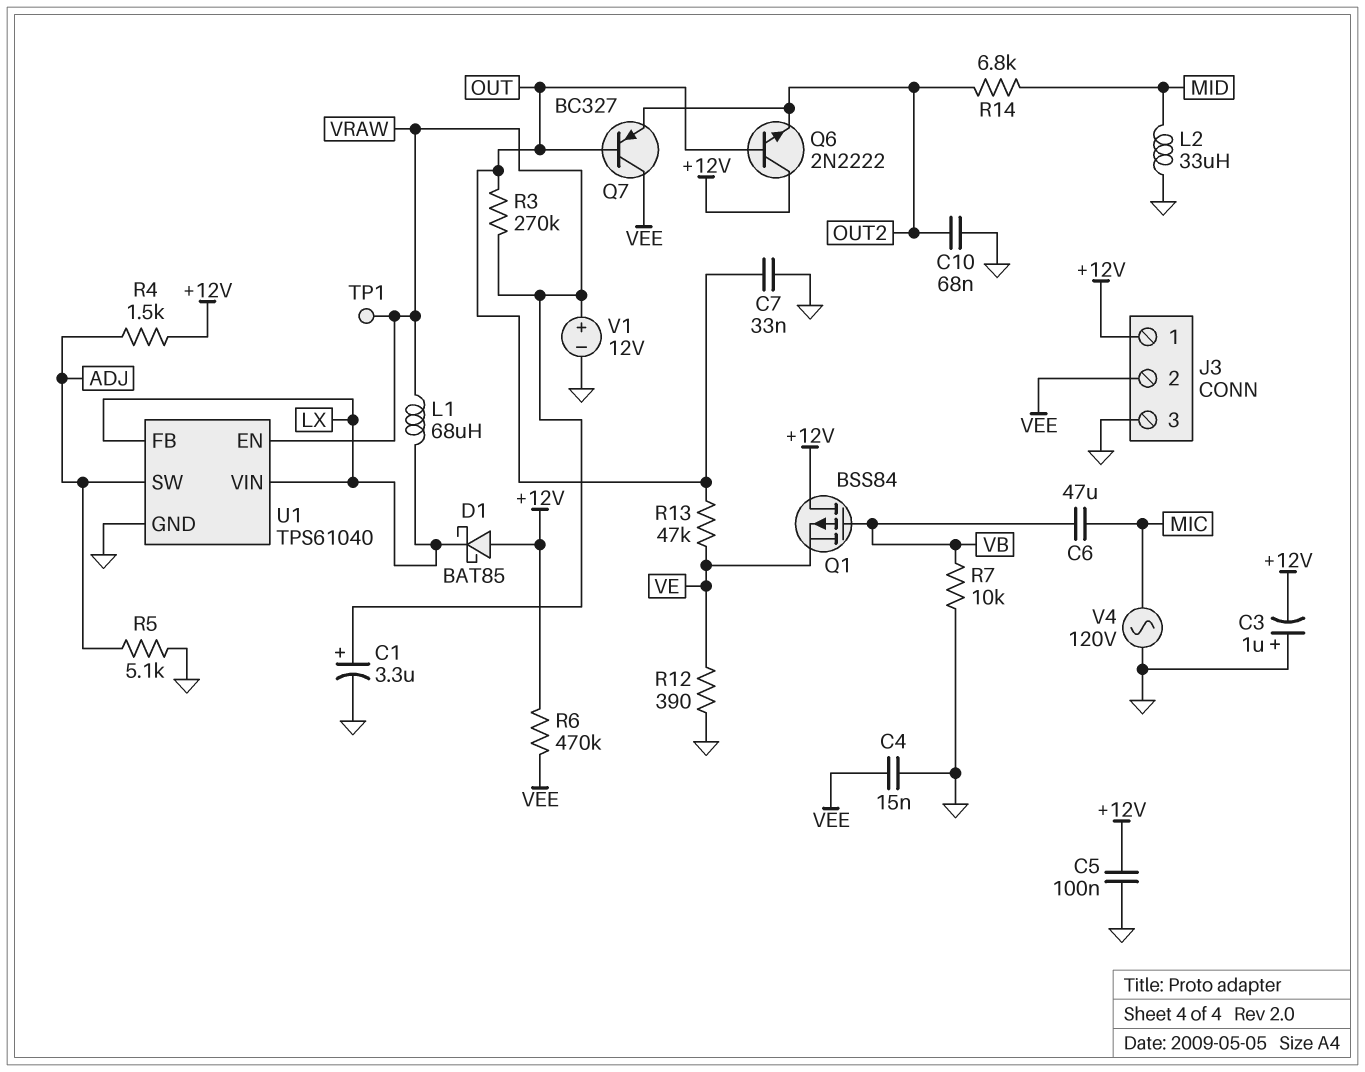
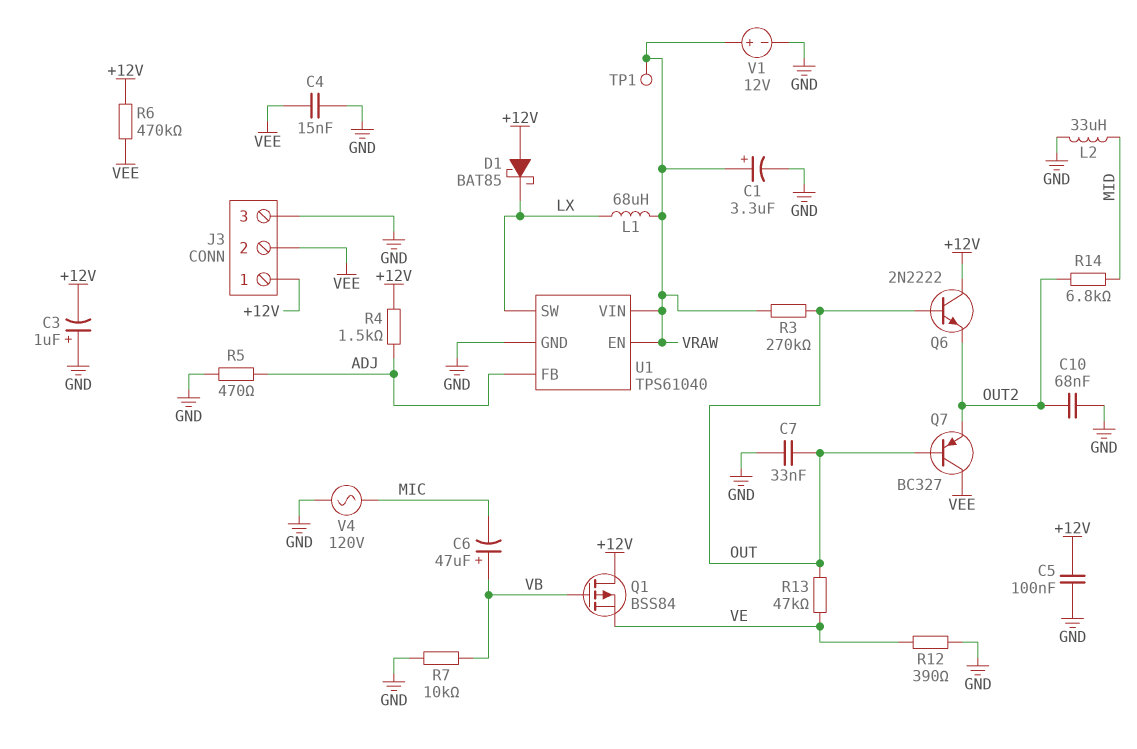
C6: 47uF (MIC, VB) -> 47uF (plus VB, minus MIC)
R5: 5.1k (ADJ, GND) -> 470 (ADJ, GND)
U1 pin FB: LX -> ADJ
U1 pin SW: ADJ -> LX
U1 pin VIN: LX -> VRAW

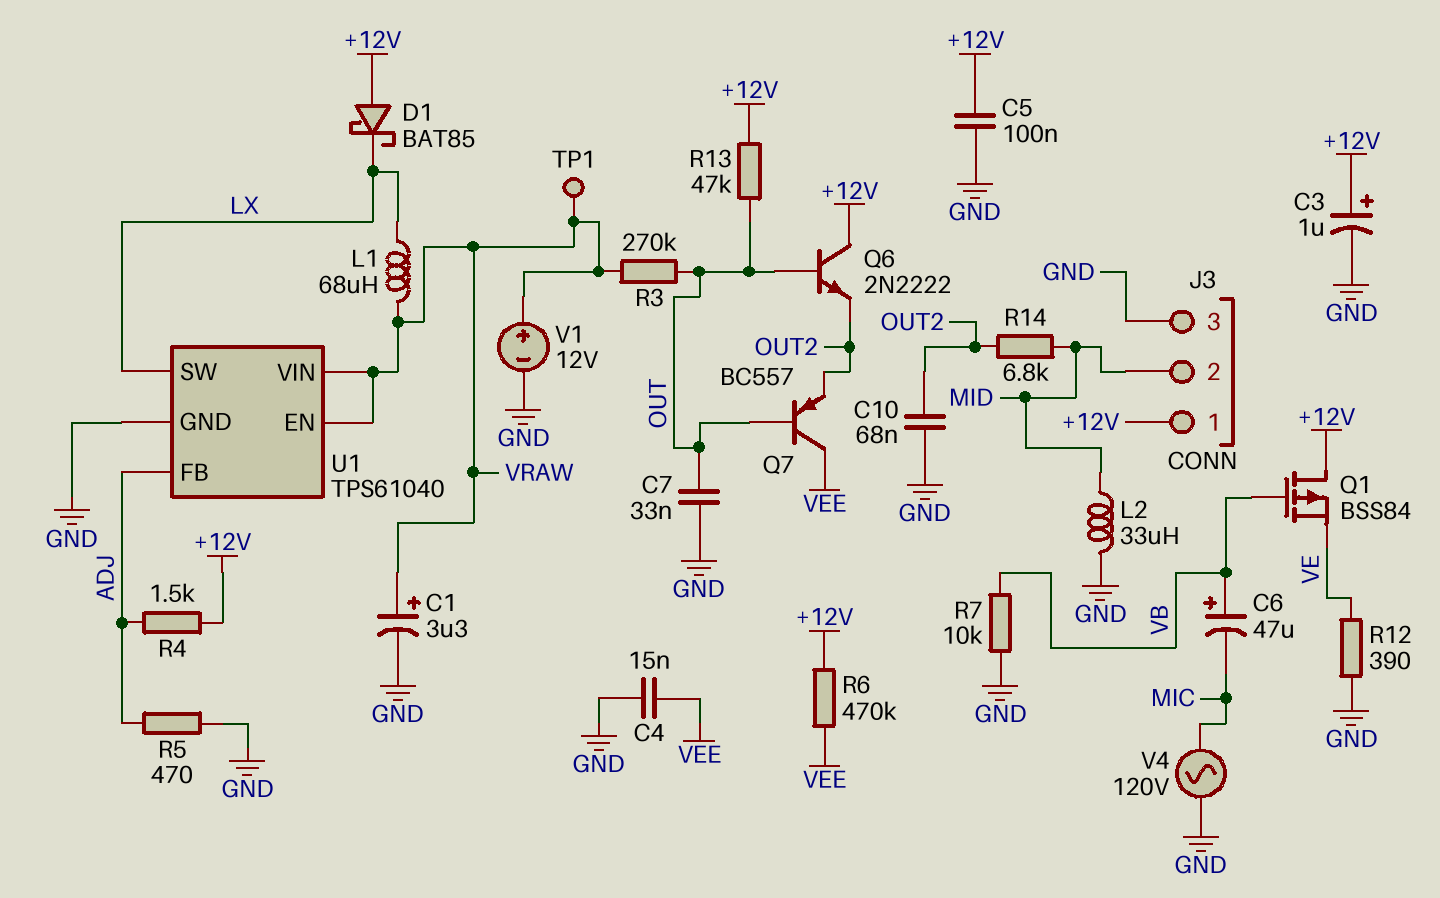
C3: 1uF (plus GND, minus +12V) -> 1uF (plus +12V, minus GND)
J3 pin 2: VEE -> MID
Q7: PNP BC327 (B OUT, C VEE, E OUT2) -> PNP BC557 (B OUT, C VEE, E OUT2)
R13: 47k (OUT, VE) -> 47k (+12V, OUT)

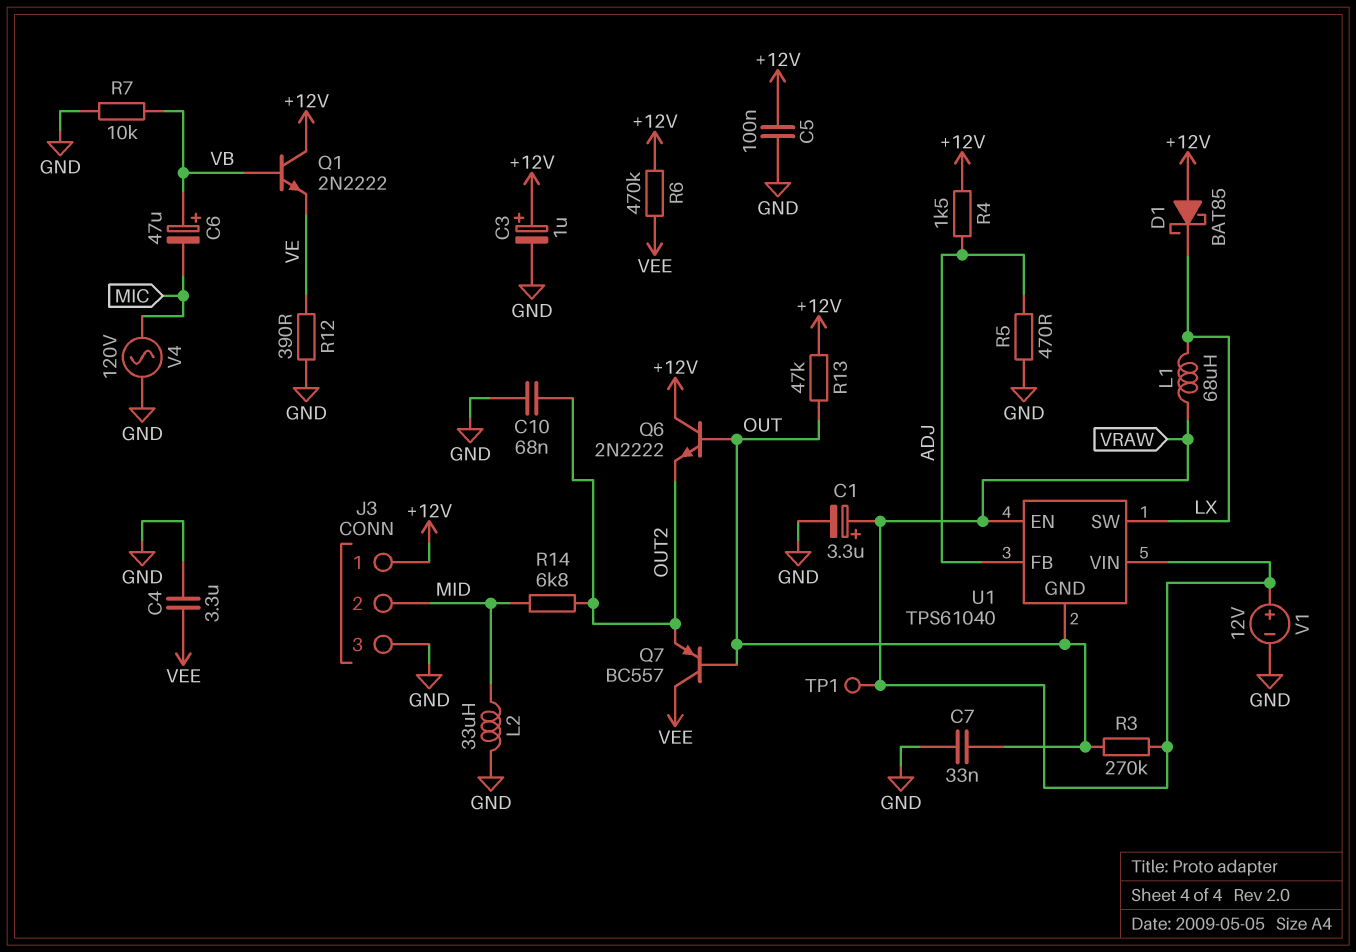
C4: 15nF (GND, VEE) -> 3.3uF (GND, VEE)
Q1: PMOS BSS84 (G VB, D +12V, S VE) -> NPN 2N2222 (B VB, C +12V, E VE)
U1 pin GND: GND -> OUT

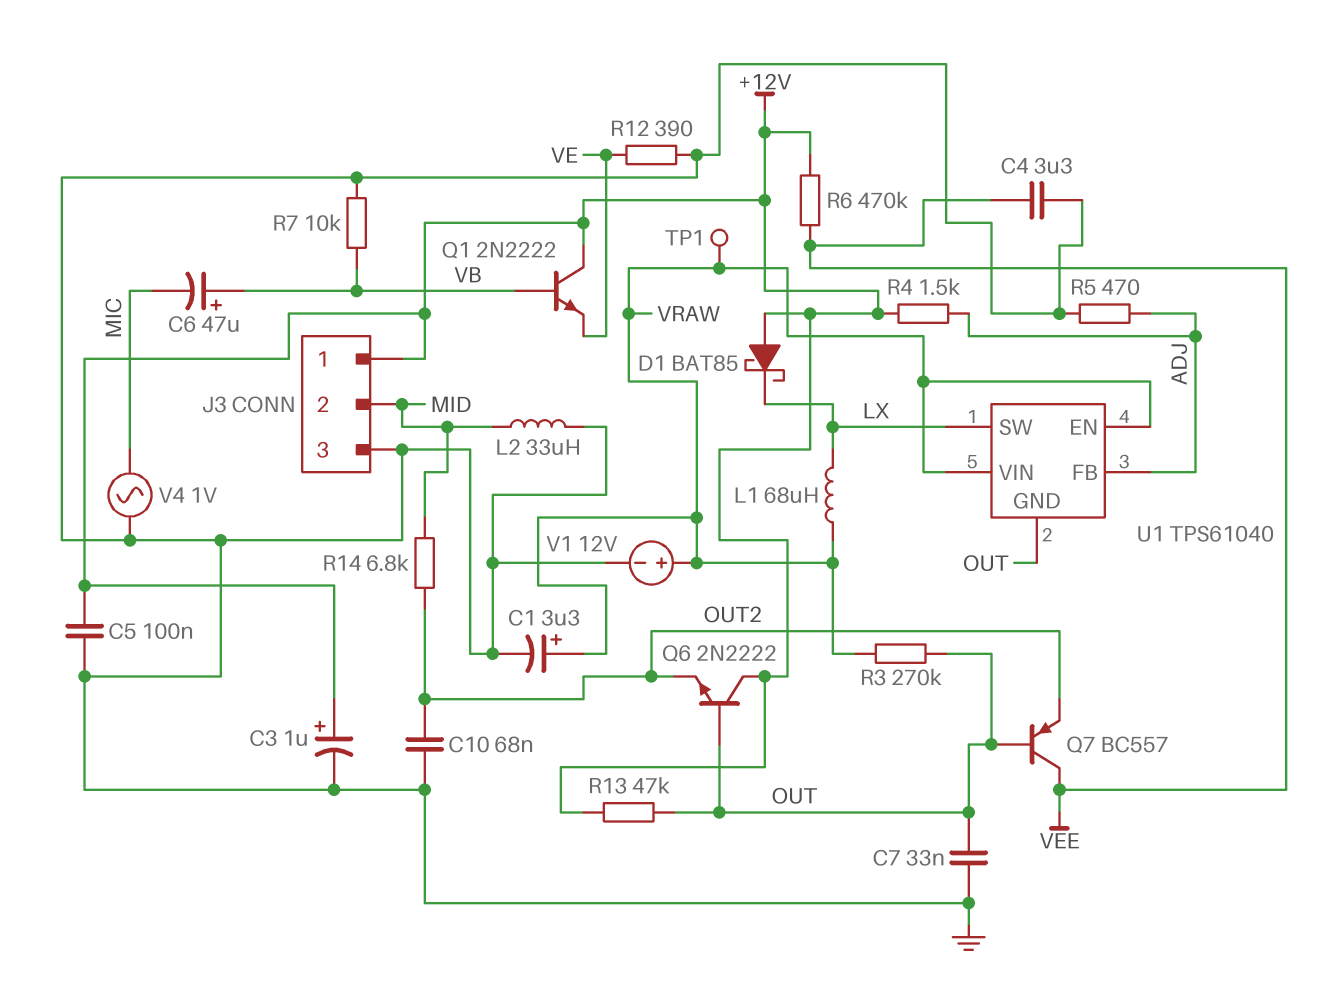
V4: AC 120V (GND, MIC) -> AC 1V (GND, MIC)

